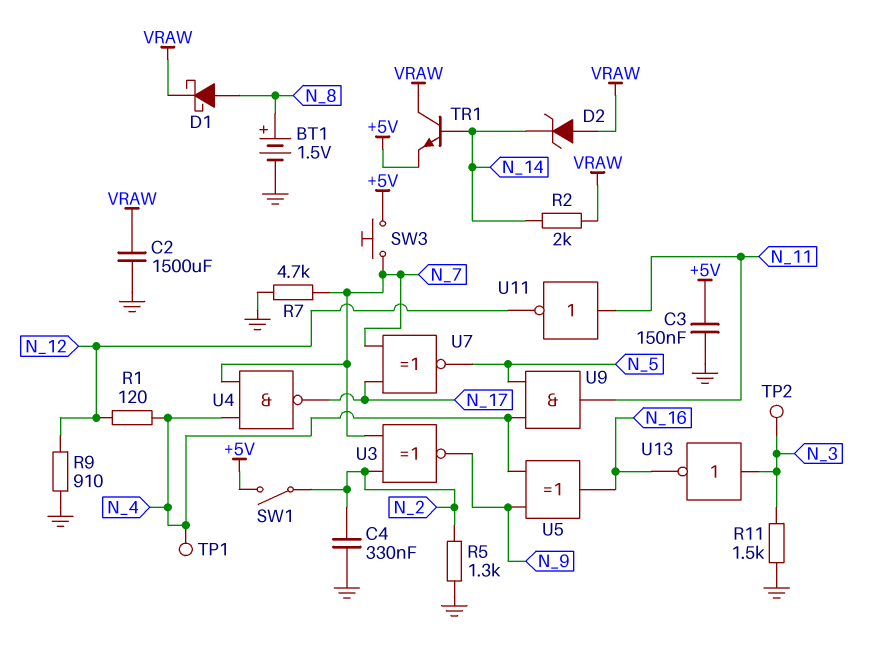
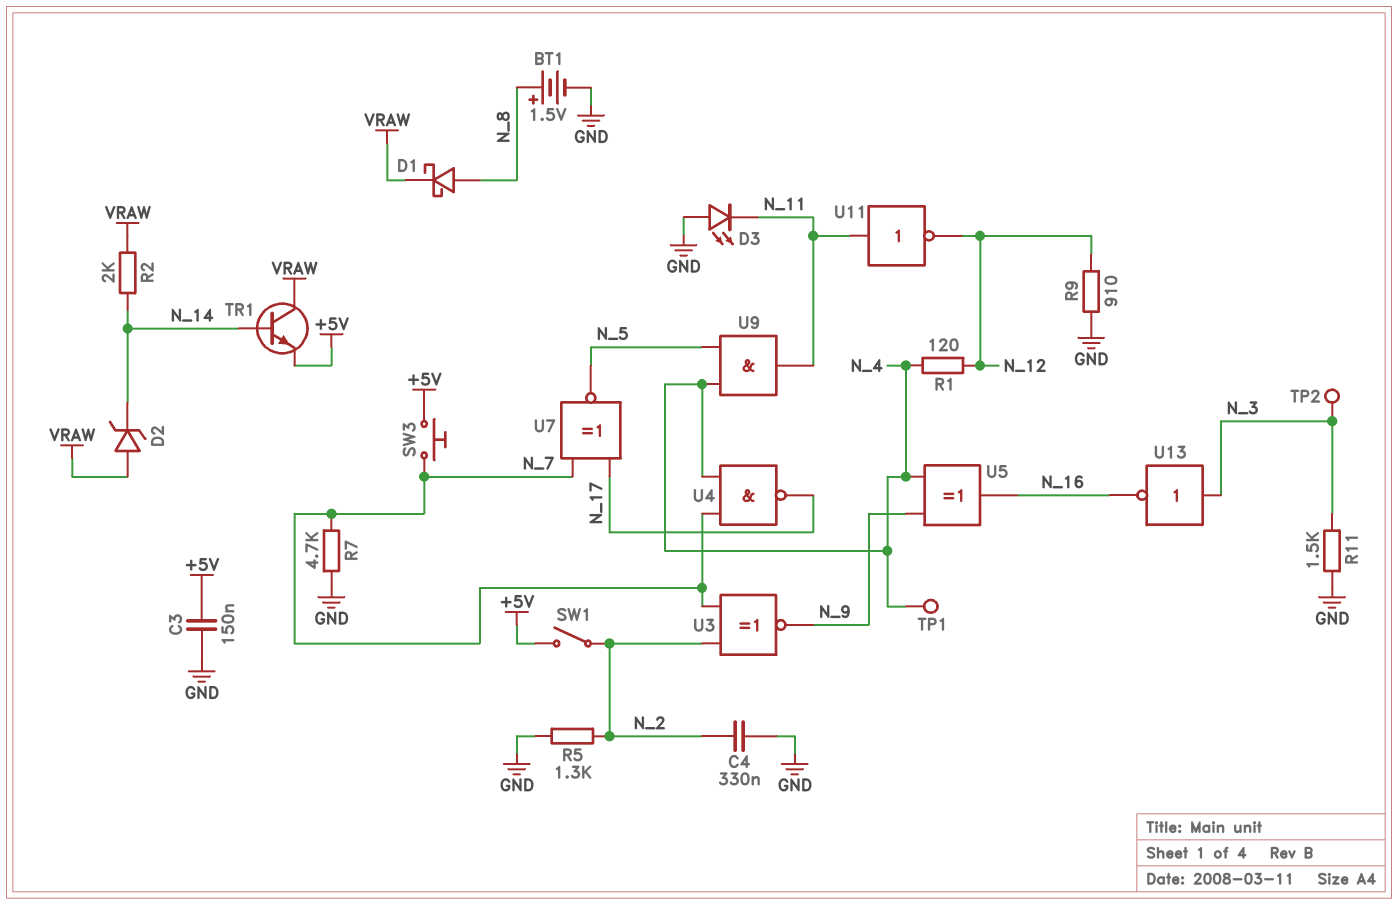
C2: 1500uF (GND, VRAW) -> none
D3: none -> LED (A GND, K N_11)

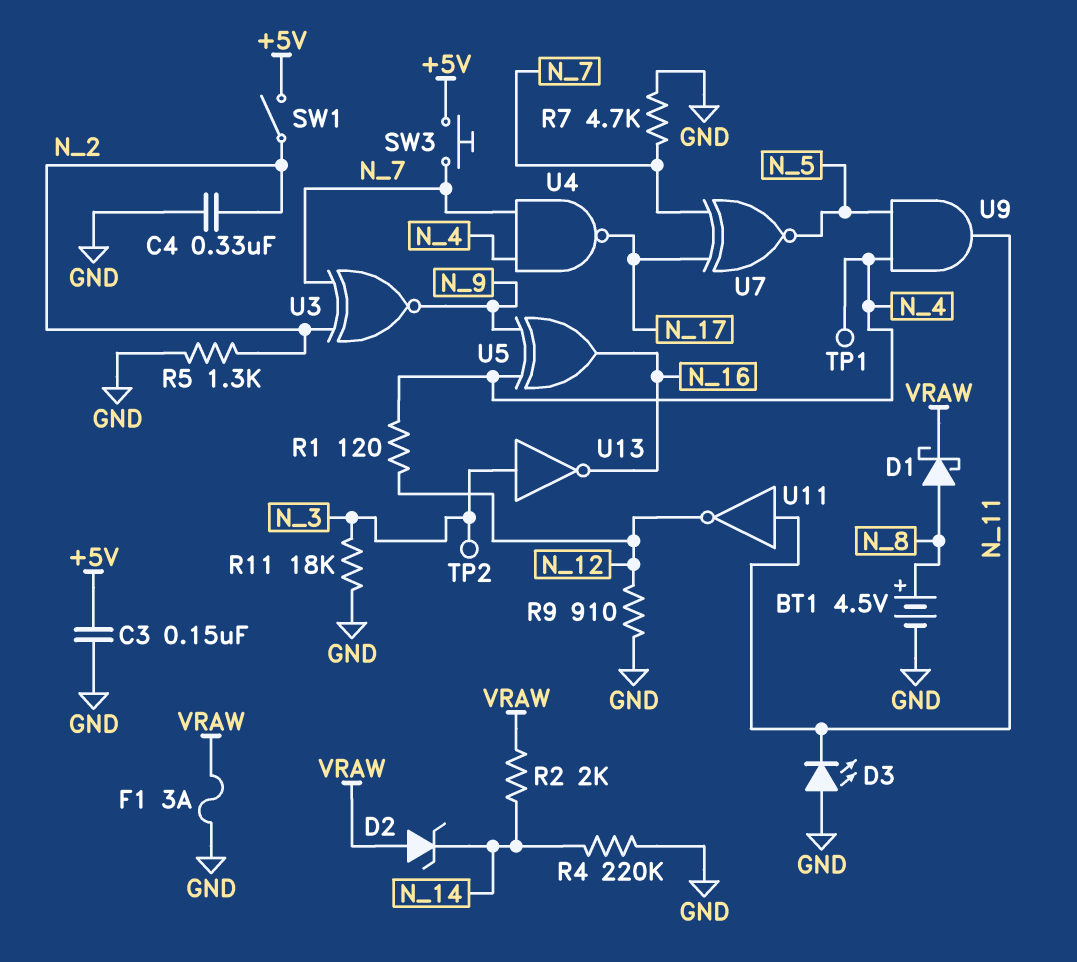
BT1: 1.5V (plus N_8, minus GND) -> 4.5V (plus N_8, minus GND)
F1: none -> 3A (GND, VRAW)
R4: none -> 220k (GND, N_14)
R11: 1.5k (GND, N_3) -> 18k (GND, N_3)
TR1: NPN (B N_14, C VRAW, E +5V) -> none

